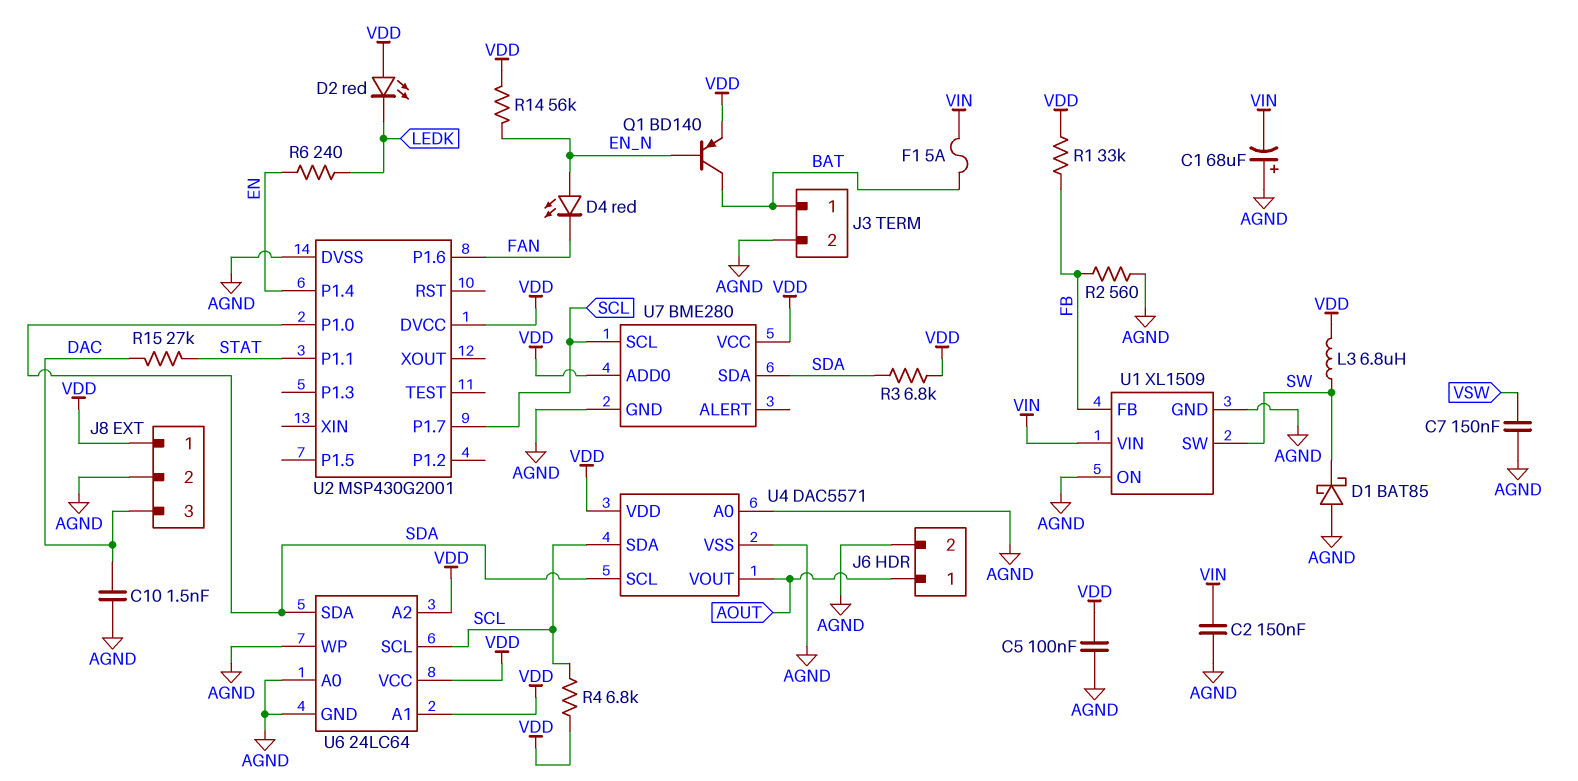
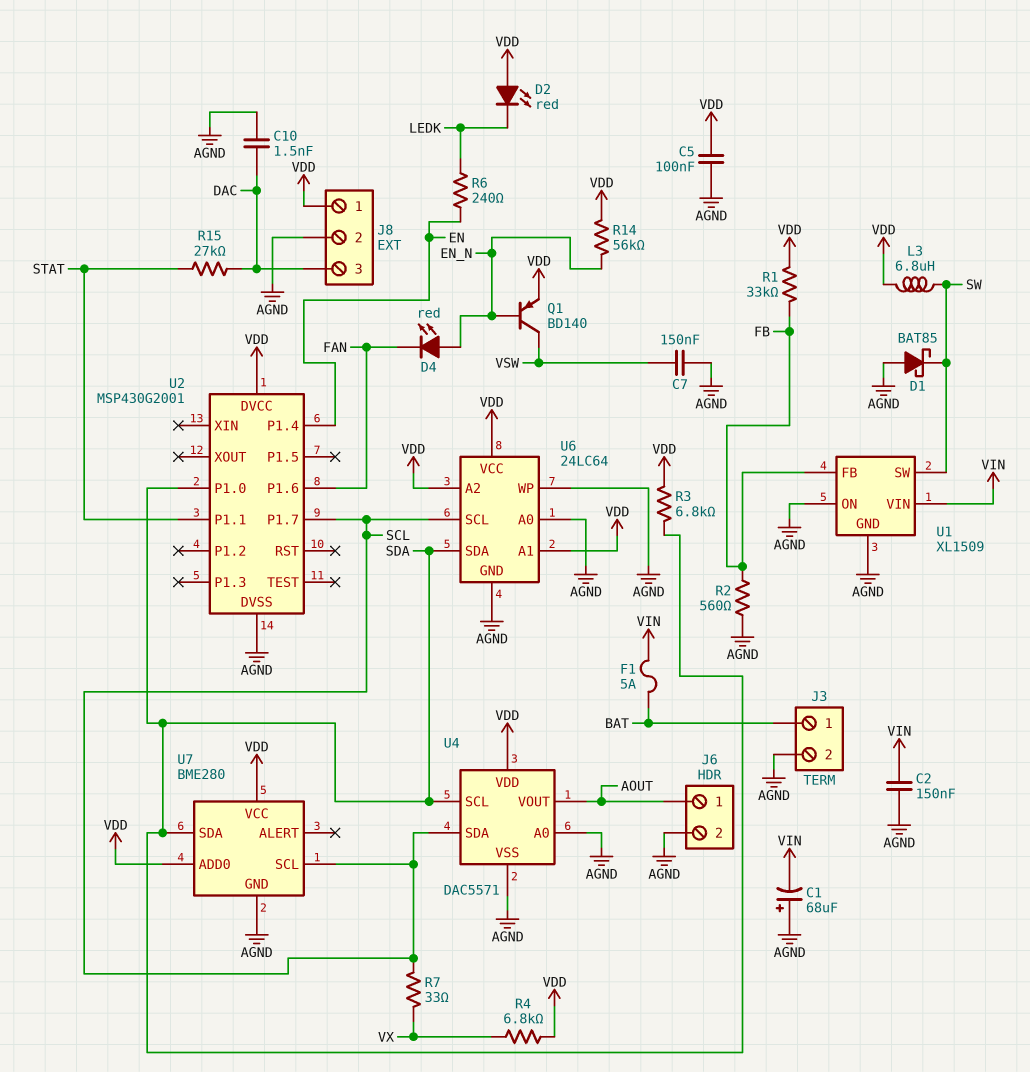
Q1: PNP BD140 (B EN_N, C BAT, E VDD) -> PNP BD140 (B EN_N, C VSW, E VDD)
R4: 6.8k (SCL, VDD) -> 6.8k (VDD, VX)
R7: none -> 33 (SCL, VX)

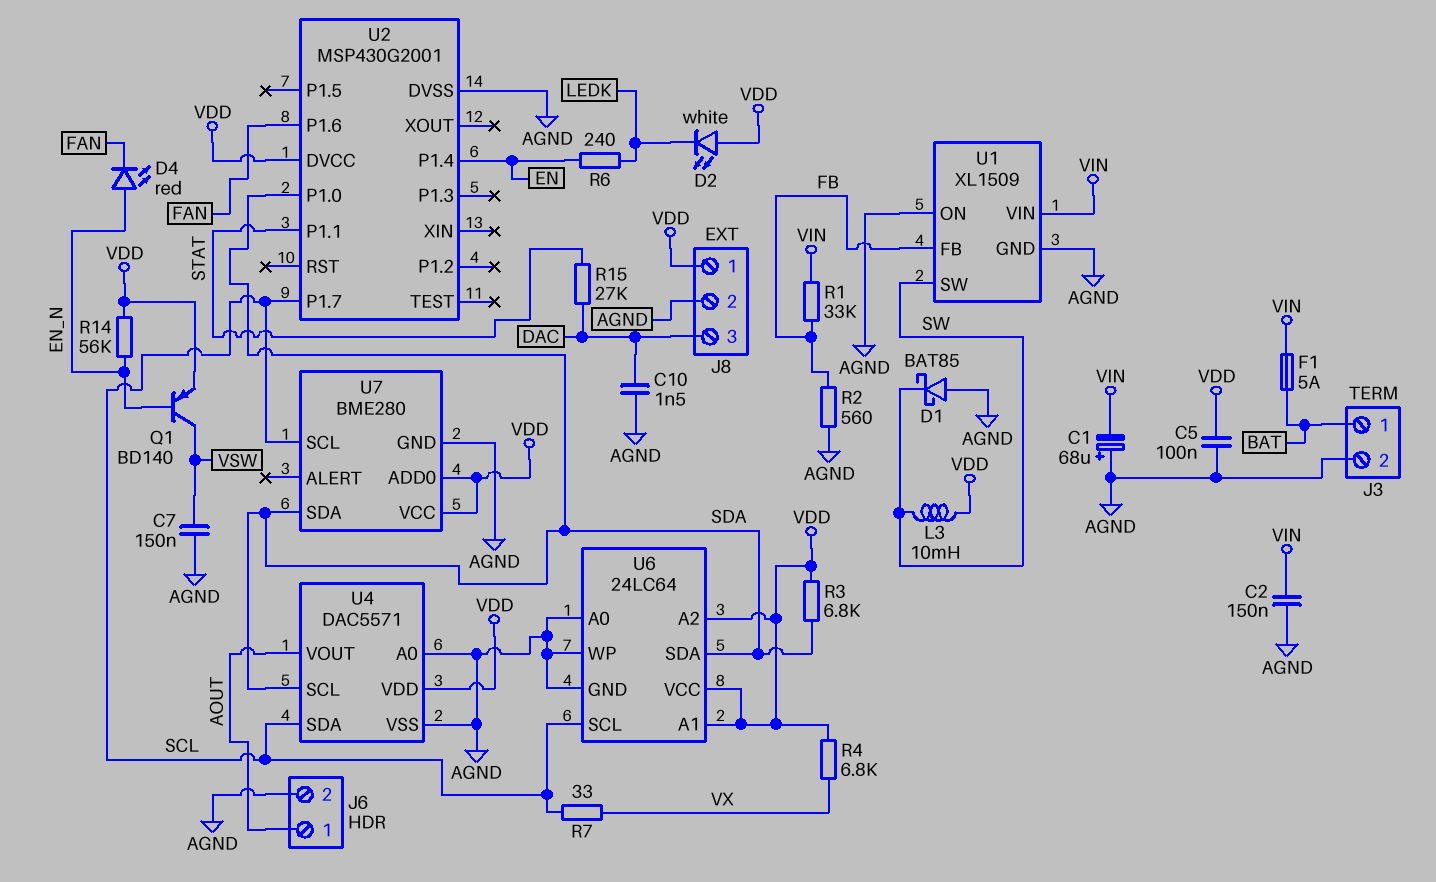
D2: LED red (A VDD, K LEDK) -> LED white (A VDD, K LEDK)
L3: 6.8uH (SW, VDD) -> 10mH (SW, VDD)
R1: 33k (FB, VDD) -> 33k (FB, VIN)

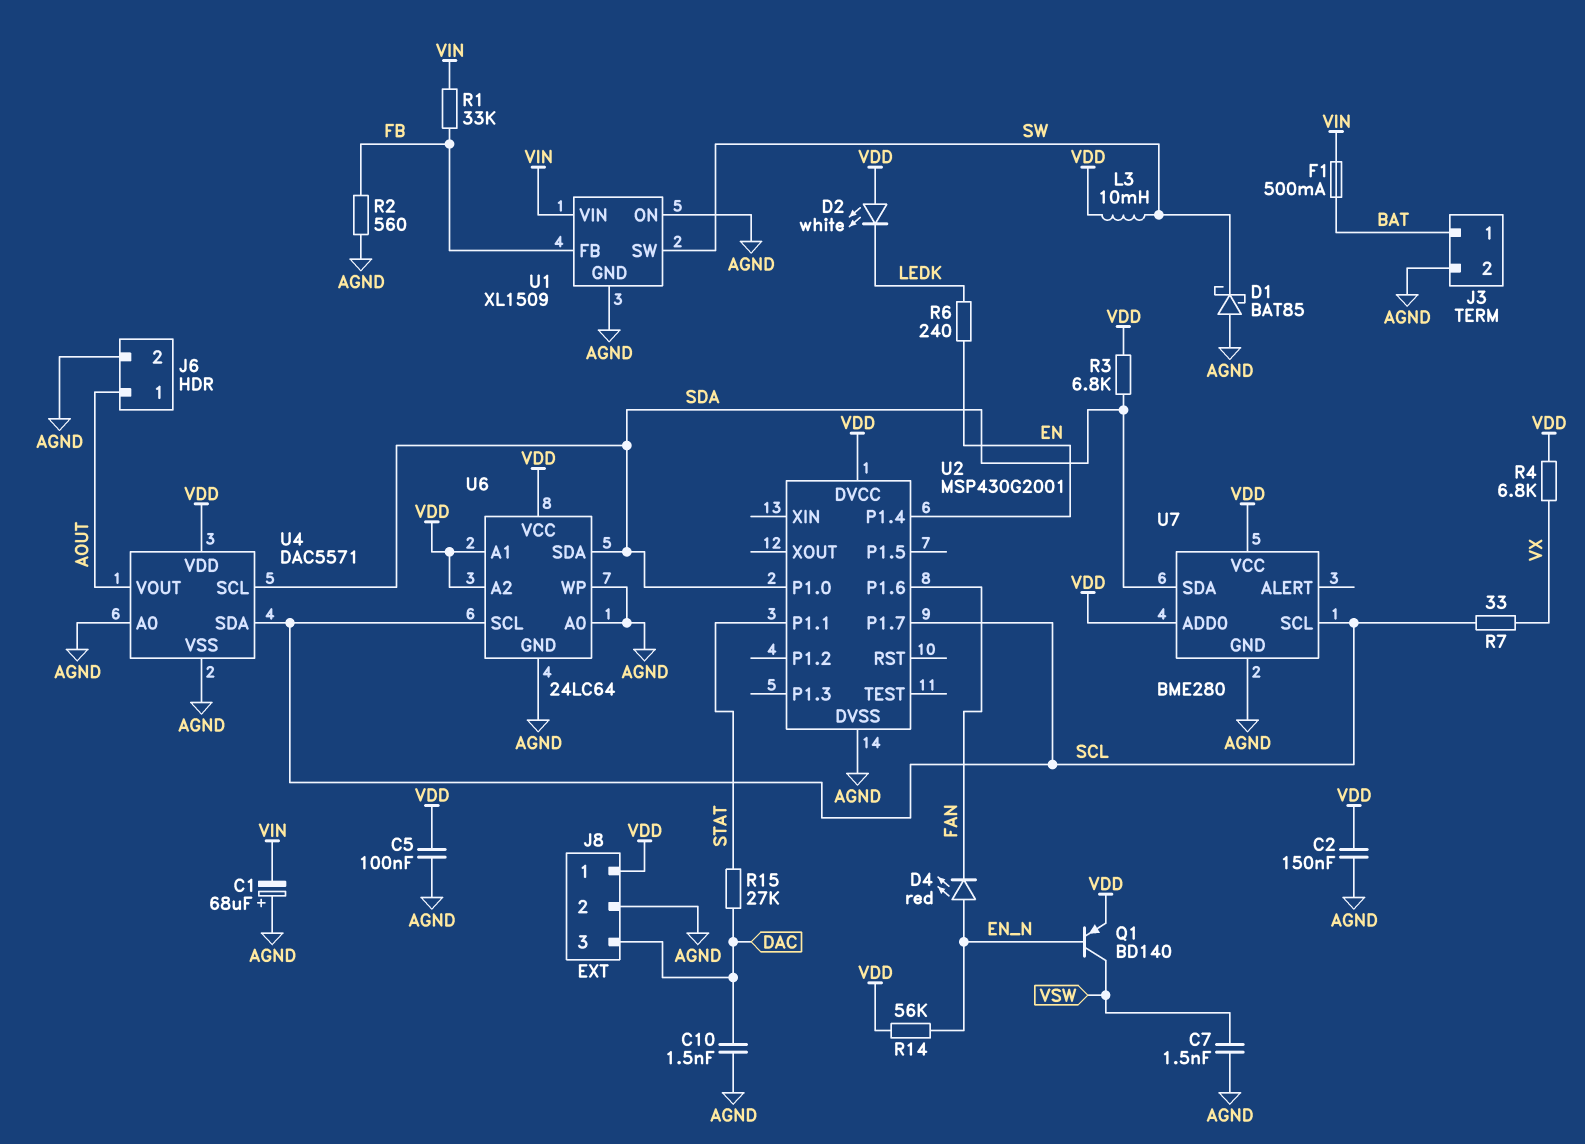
C2: 150nF (AGND, VIN) -> 150nF (AGND, VDD)
C7: 150nF (AGND, VSW) -> 1.5nF (AGND, VSW)
F1: 5A (BAT, VIN) -> 500mA (BAT, VIN)

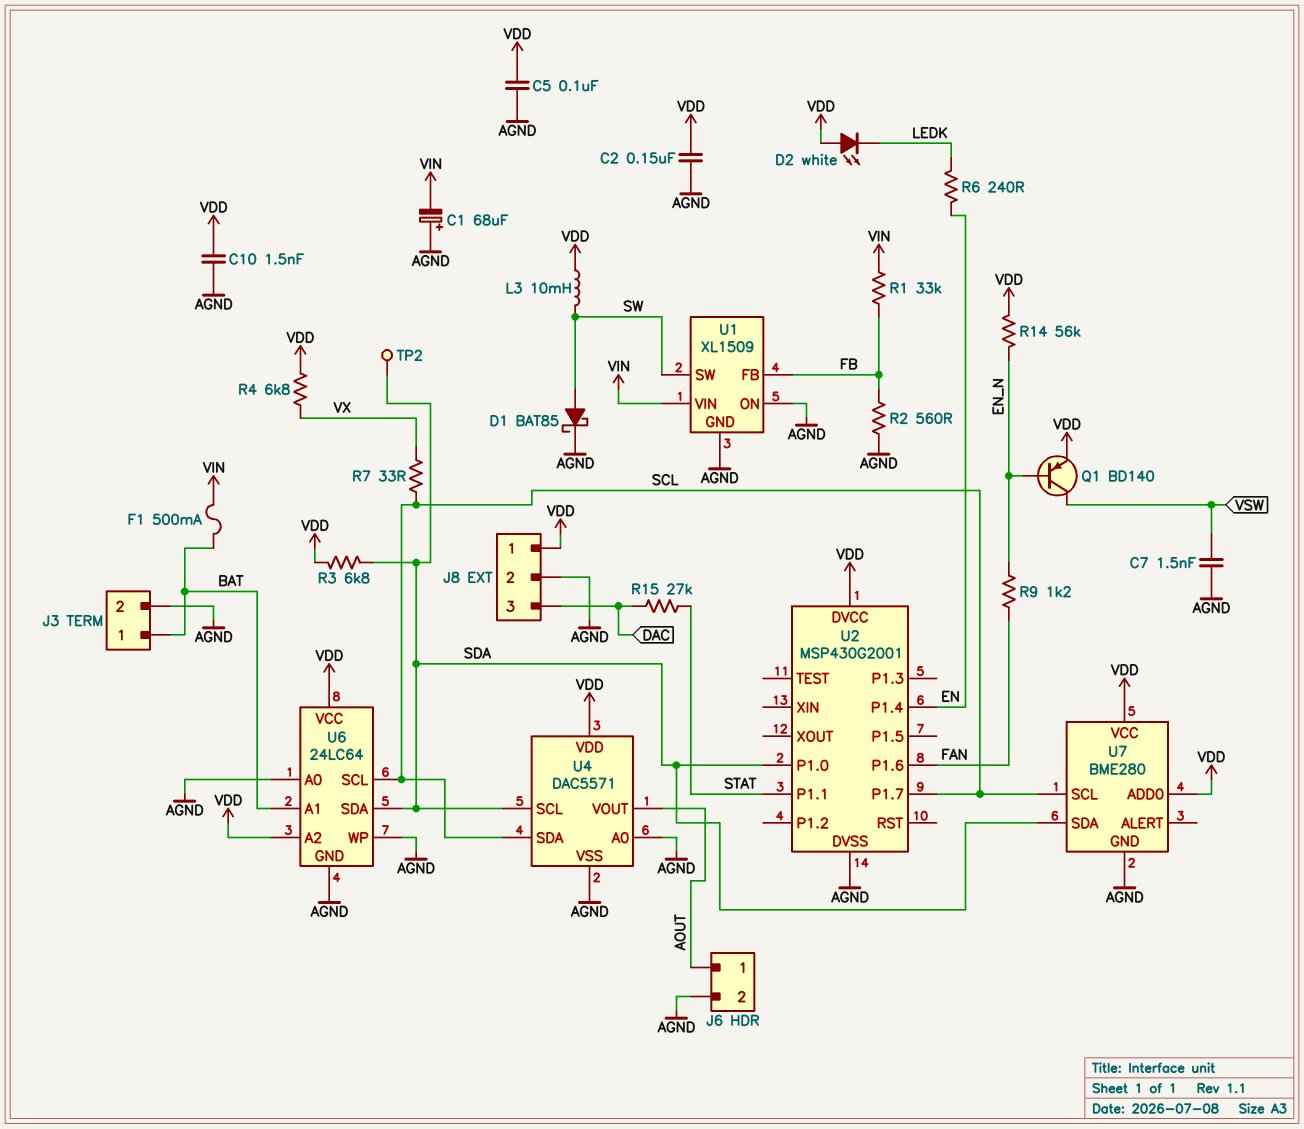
C10: 1.5nF (AGND, DAC) -> 1.5nF (AGND, VDD)
D1: schottky BAT85 (A AGND, K SW) -> schottky BAT85 (A SW, K AGND)
D4: LED red (A EN_N, K FAN) -> none
R9: none -> 1.2k (EN_N, FAN)
TP2: none -> test point (SDA)
U6 pin A1: VDD -> BAT

